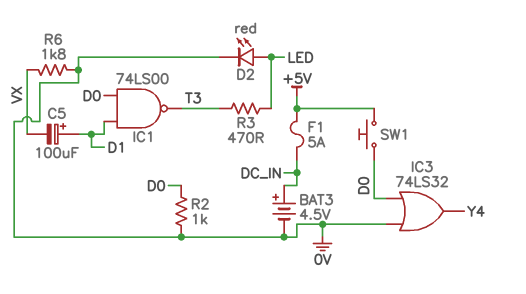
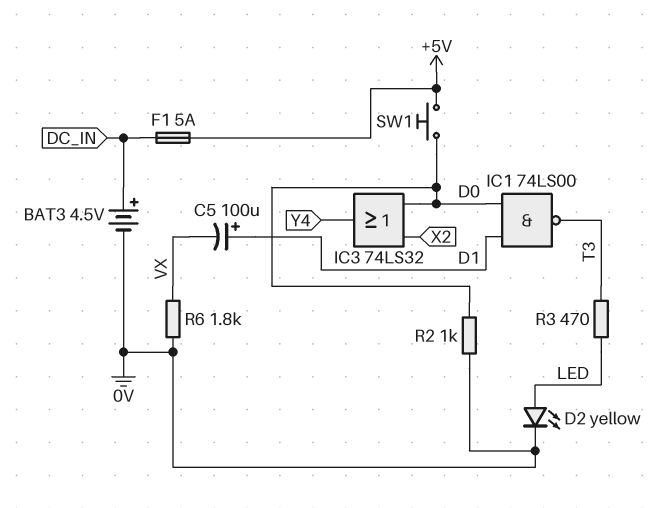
D2: LED red (A LED, K 0V) -> LED yellow (A LED, K 0V)
IC3: OR 74LS32 (in 0V, in D0, out Y4) -> OR 74LS32 (in D0, in X2, out Y4)

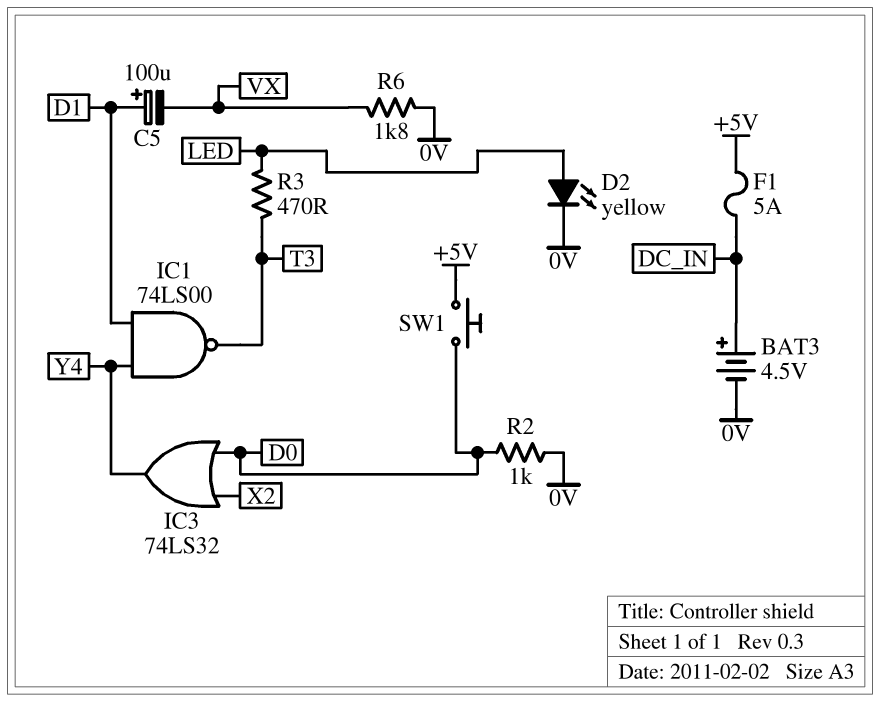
IC1: NAND 74LS00 (in D0, in D1, out T3) -> NAND 74LS00 (in D1, in Y4, out T3)

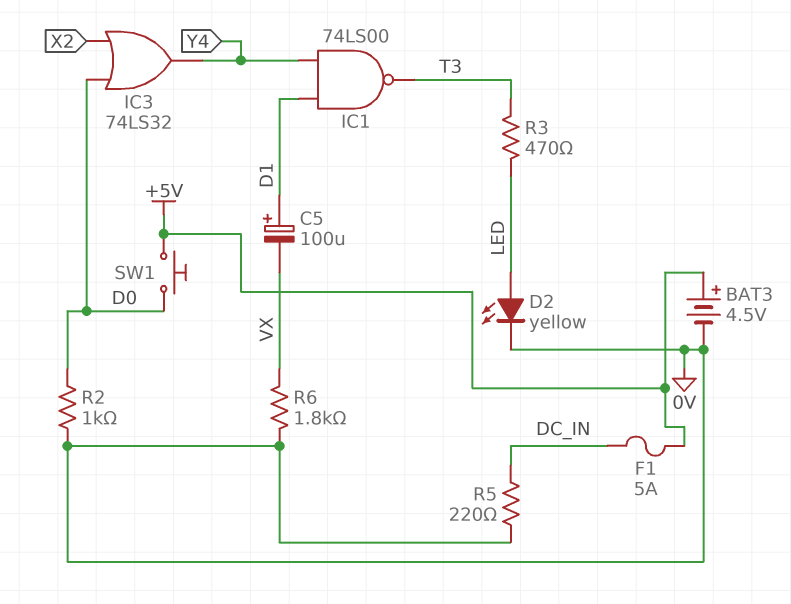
BAT3: 4.5V (plus DC_IN, minus 0V) -> 4.5V (plus +5V, minus 0V)
R5: none -> 220 (0V, DC_IN)

